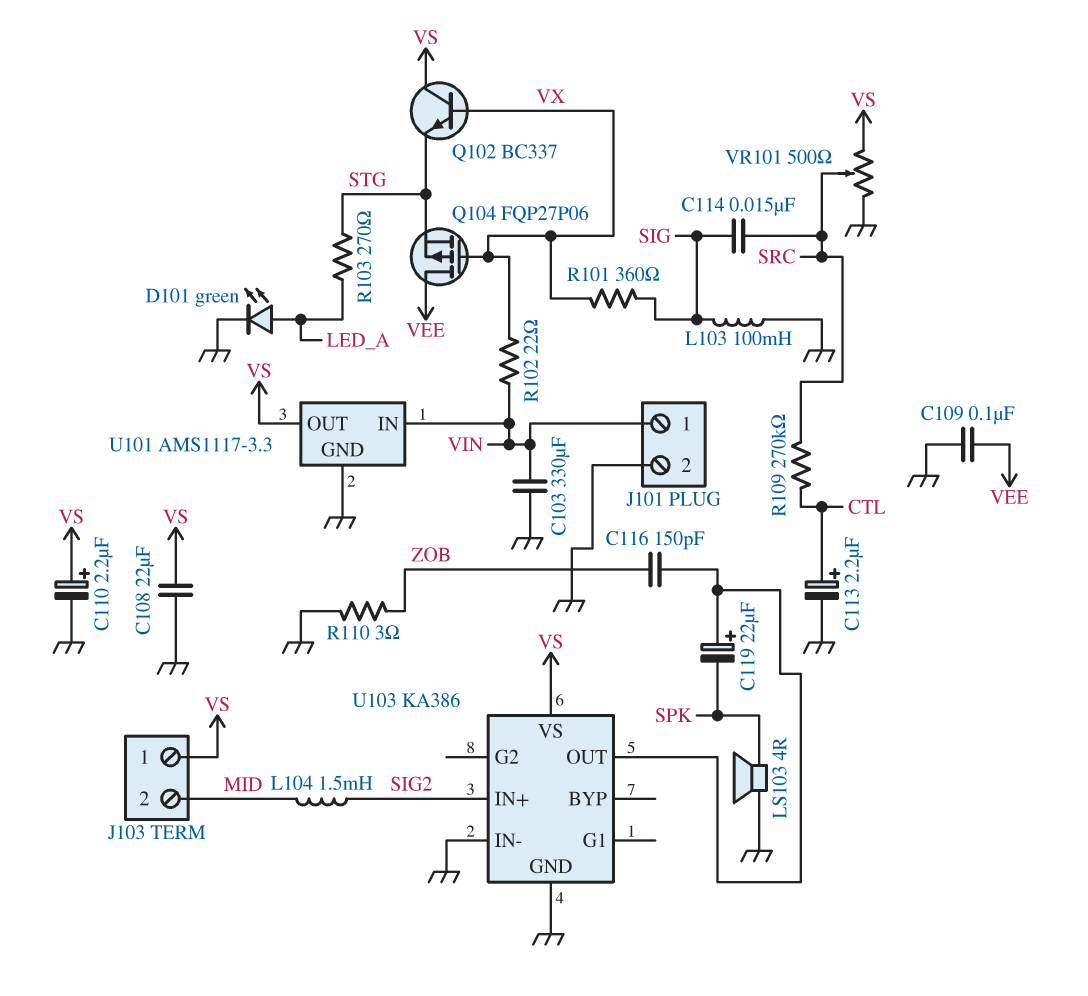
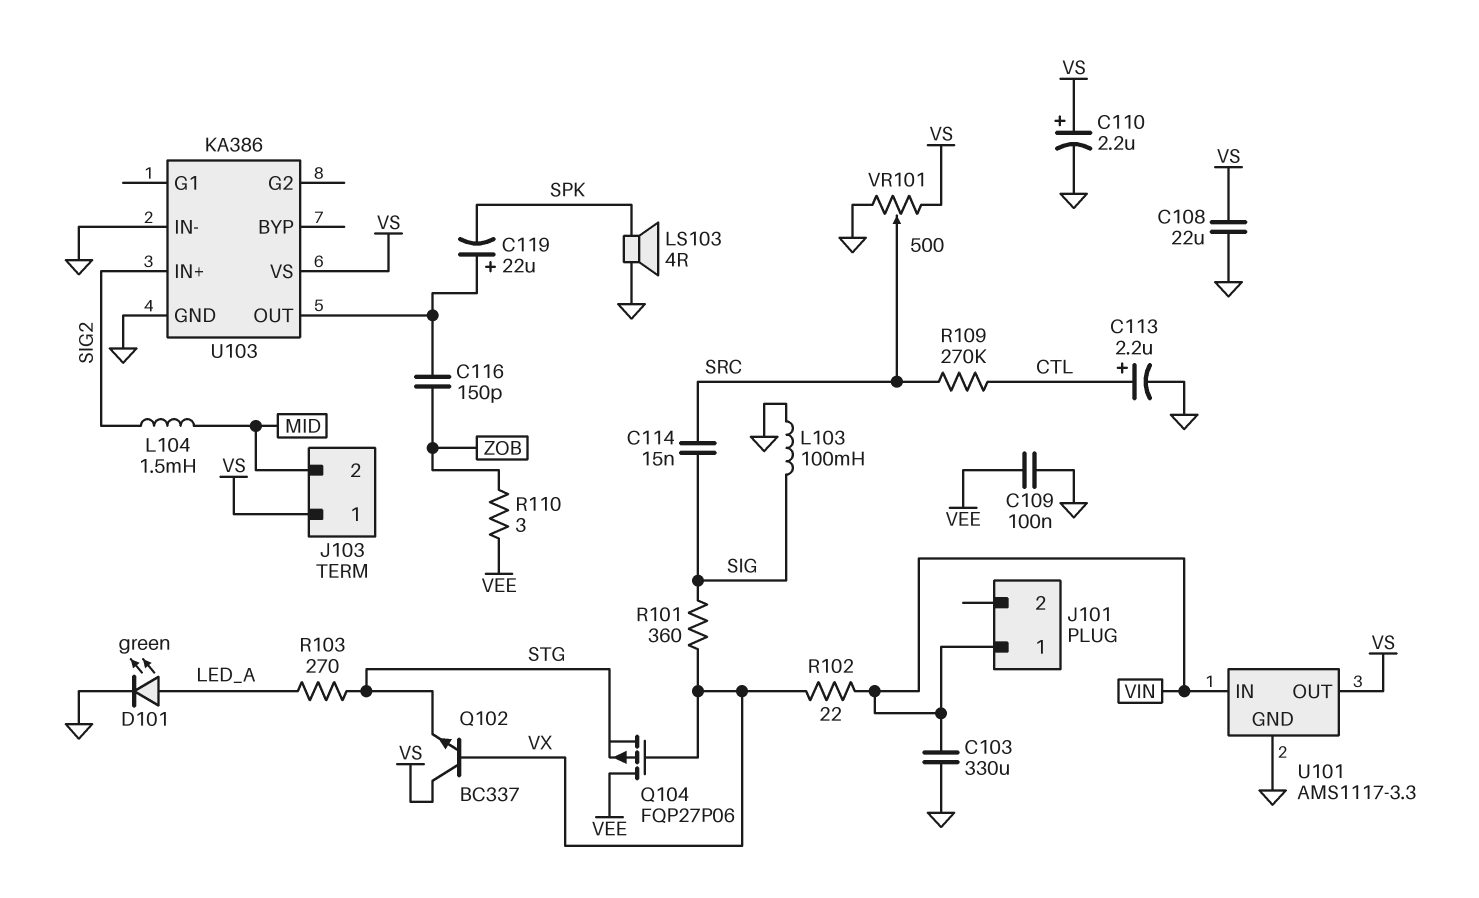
J101 pin 2: GND -> none
R110: 3 (GND, ZOB) -> 3 (VEE, ZOB)

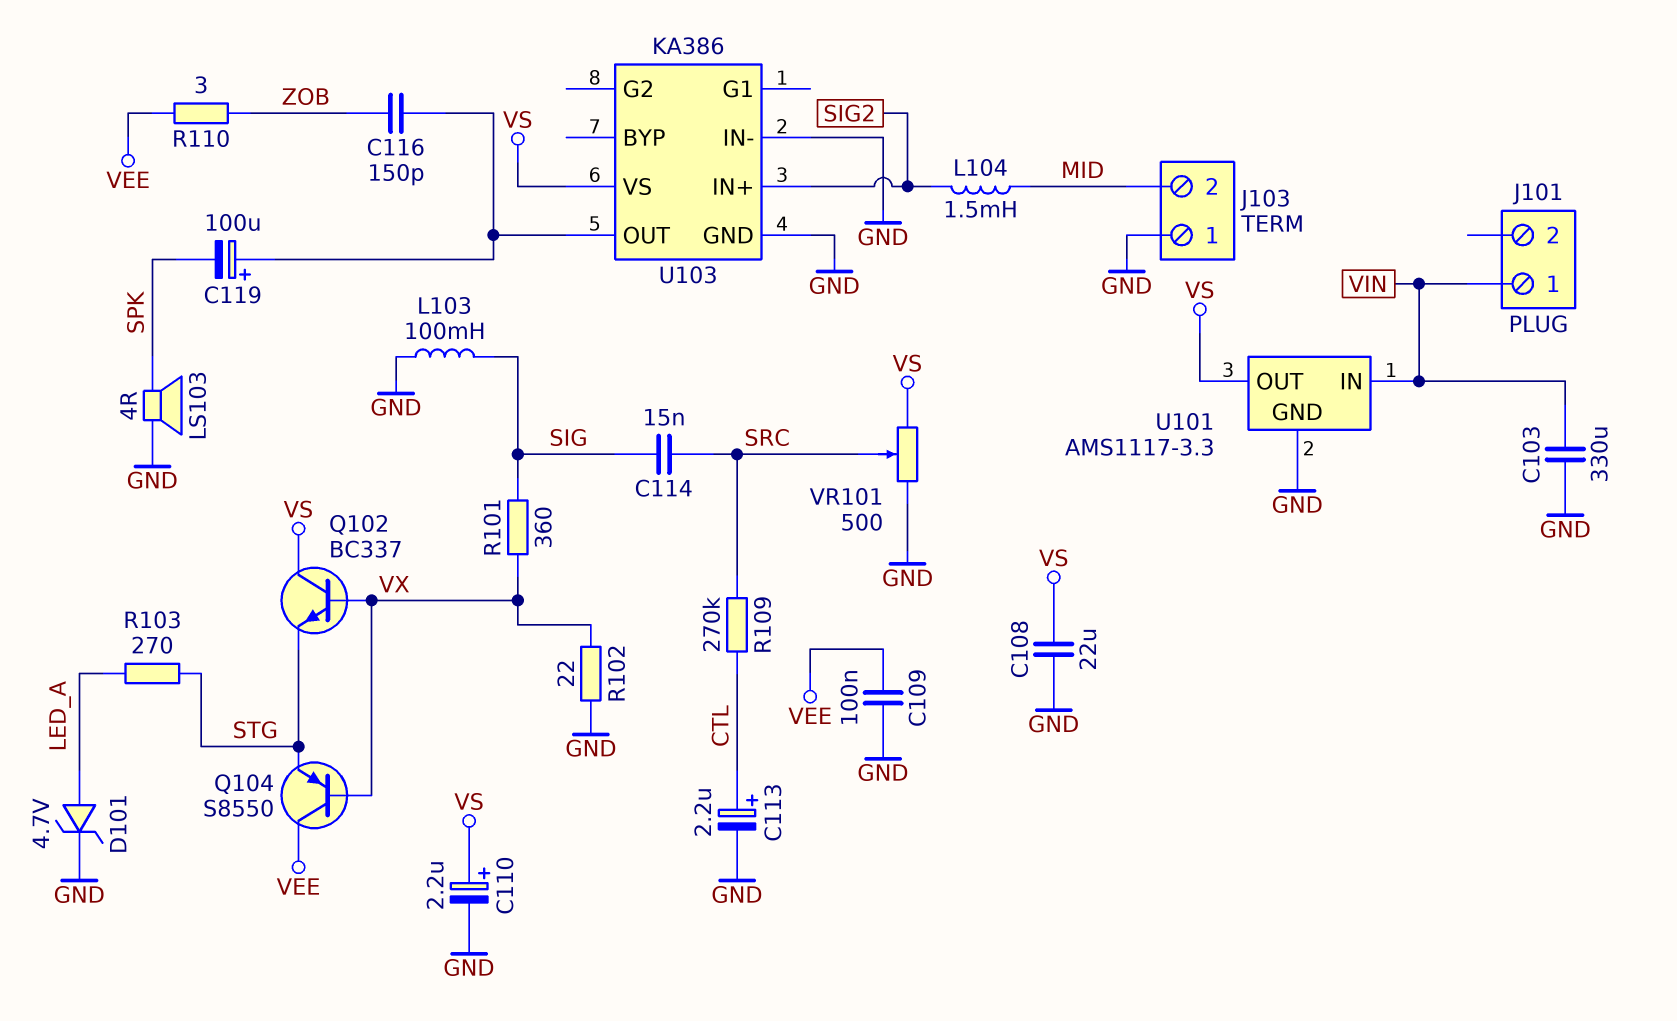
C119: 22uF (plus U103/OUT, minus SPK) -> 100uF (plus U103/OUT, minus SPK)
D101: LED green (A LED_A, K GND) -> zener 4.7V (A LED_A, K GND)
J103 pin 1: VS -> GND
Q104: PMOS FQP27P06 (G VX, D VEE, S STG) -> PNP S8550 (B VX, C VEE, E STG)
R102: 22 (VIN, VX) -> 22 (GND, VX)

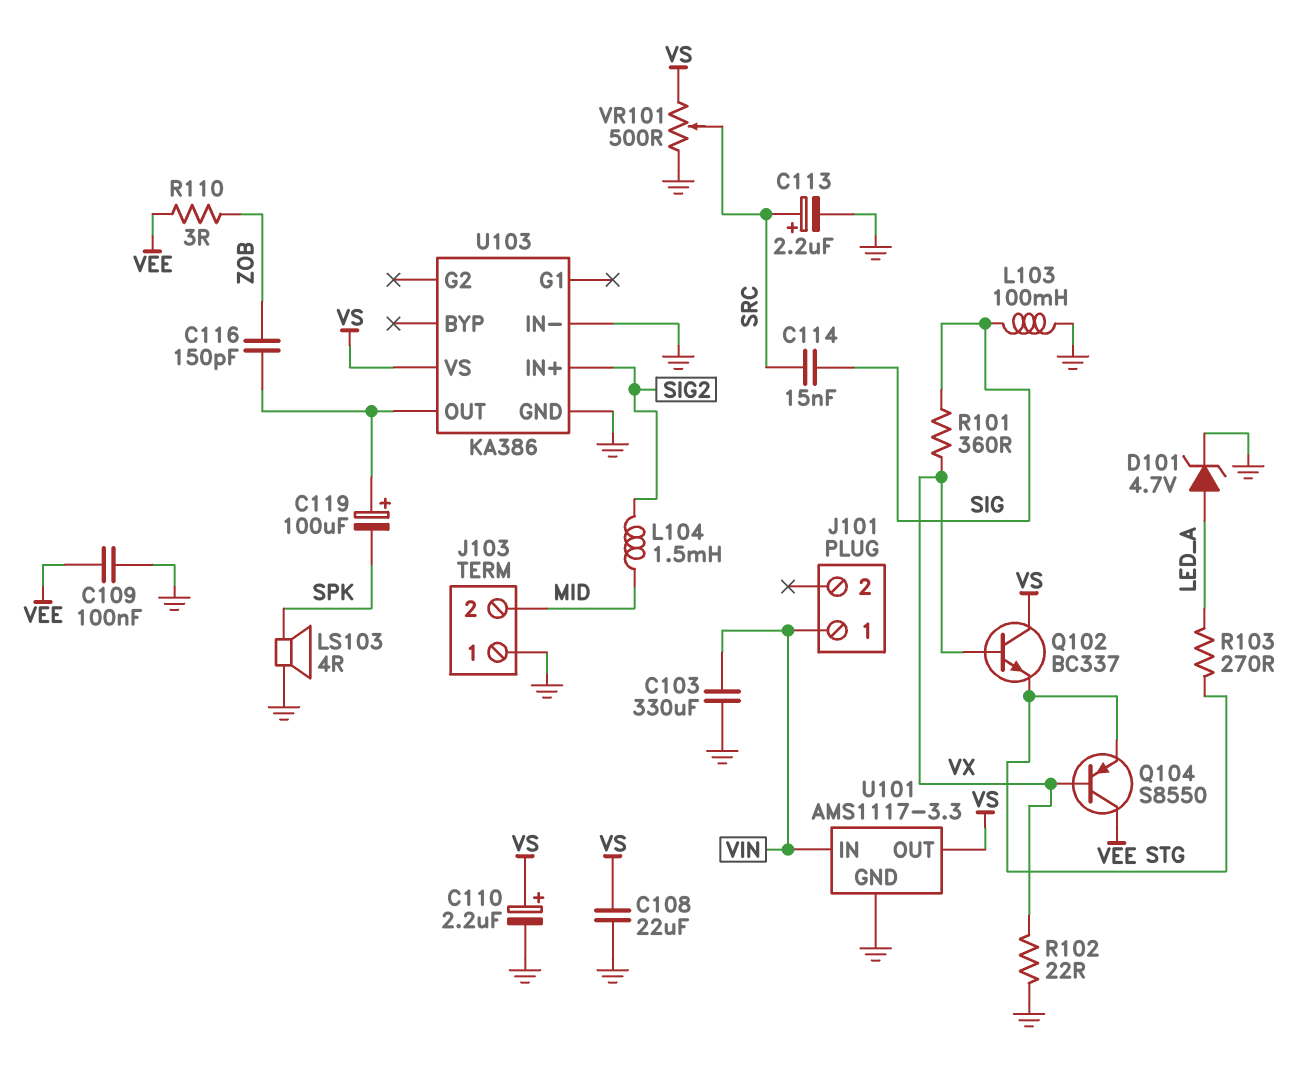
C113: 2.2uF (plus CTL, minus GND) -> 2.2uF (plus SRC, minus GND)
R109: 270k (CTL, SRC) -> none

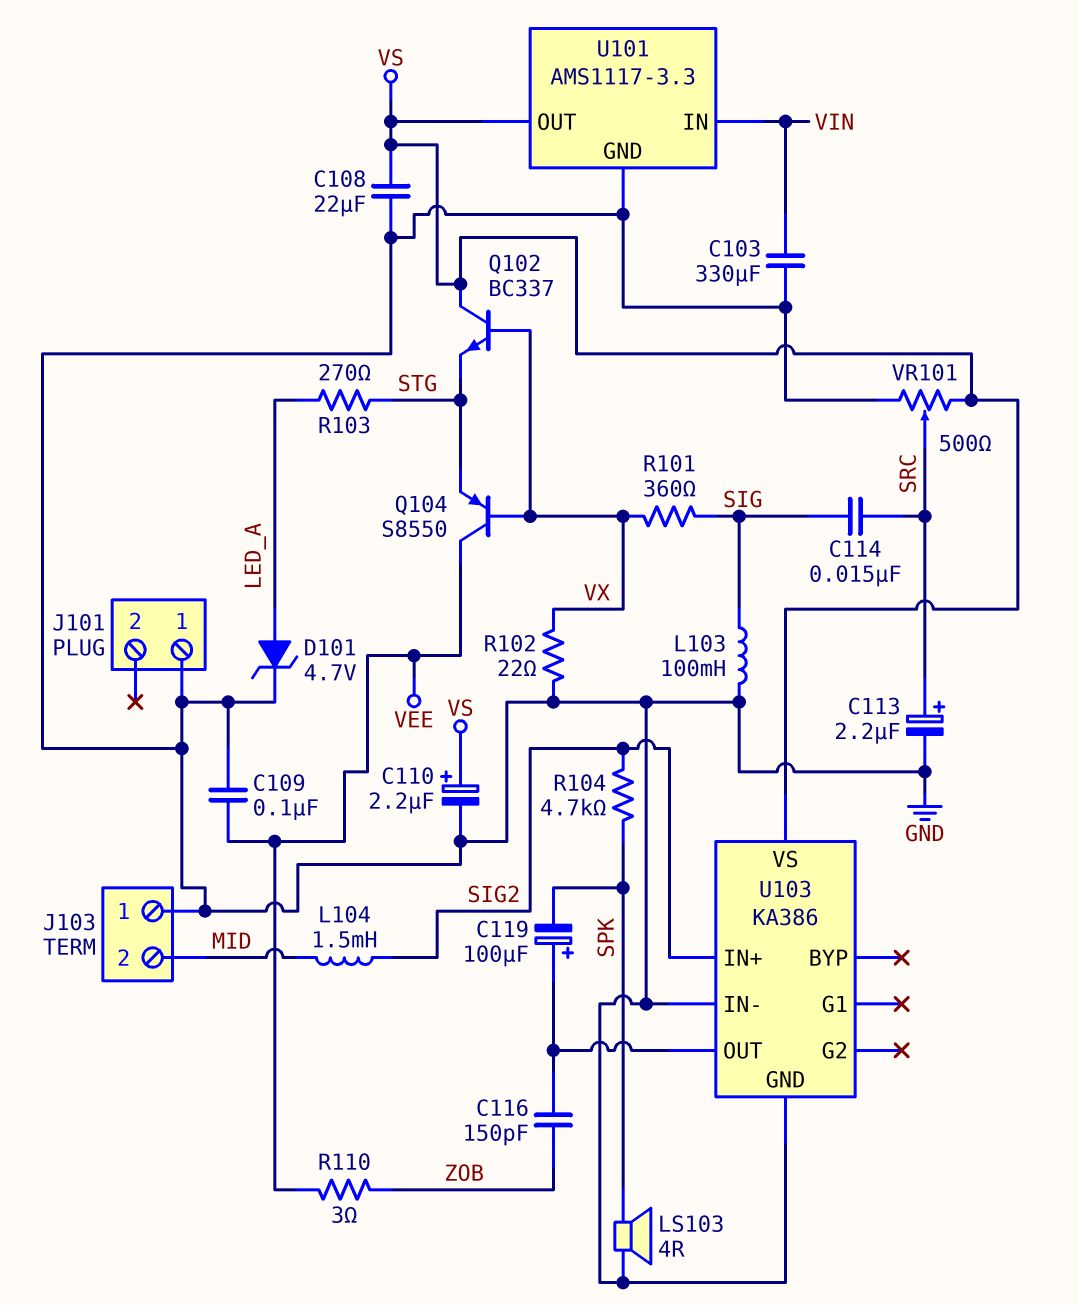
J101 pin 1: VIN -> GND
R104: none -> 4.7k (SIG2, SPK)

